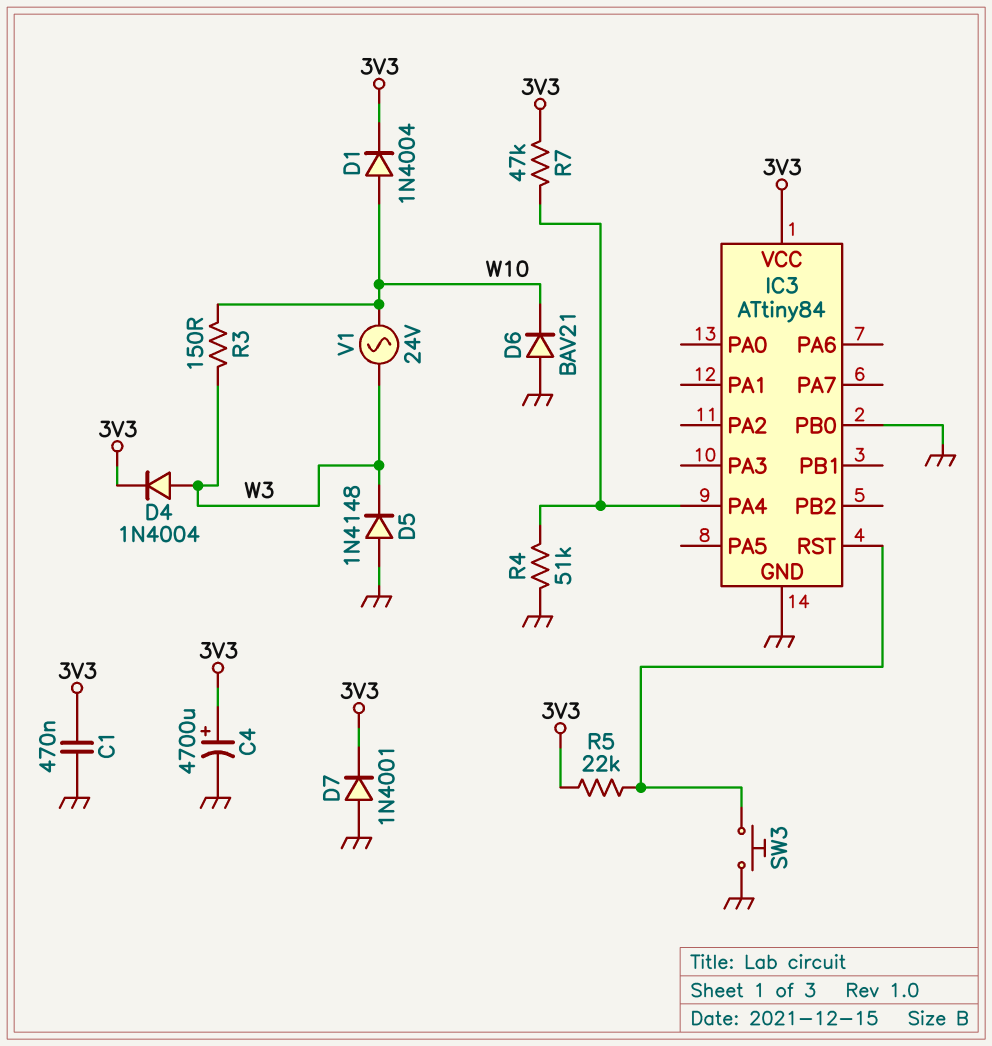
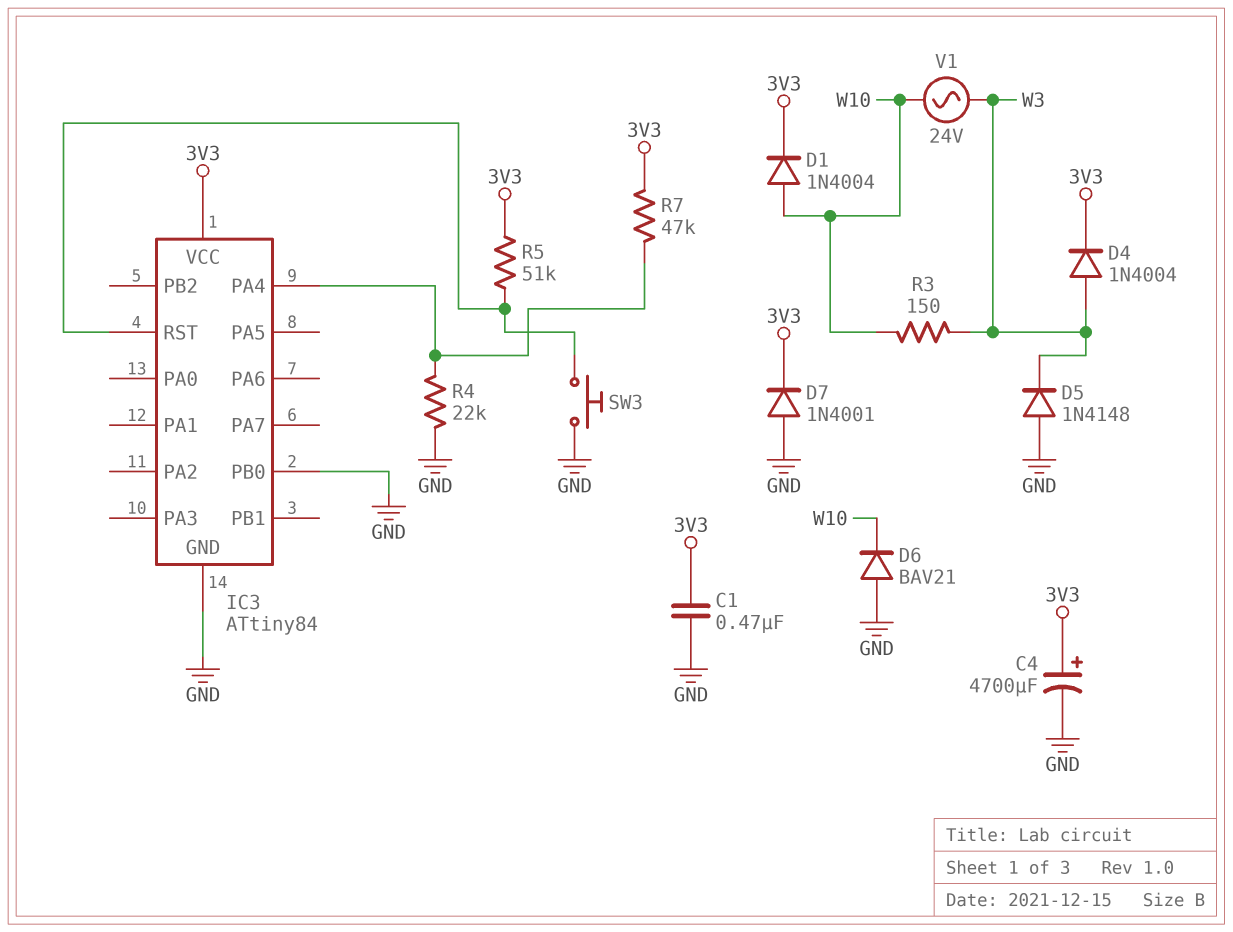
R4: 51k (GND, IC3/PA4) -> 22k (GND, IC3/PA4)
R5: 22k (3V3, IC3/RST) -> 51k (3V3, IC3/RST)

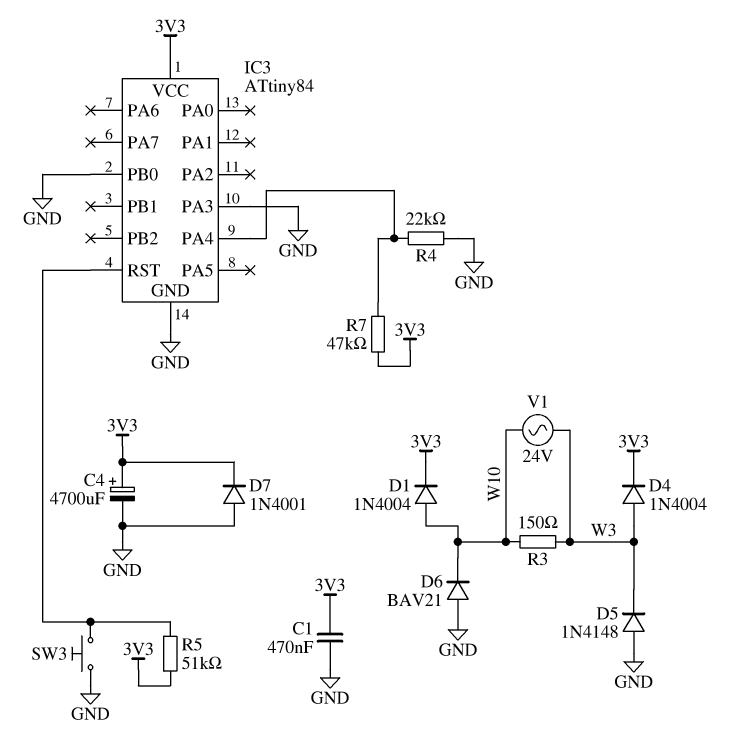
IC3 pin PA3: none -> GND

